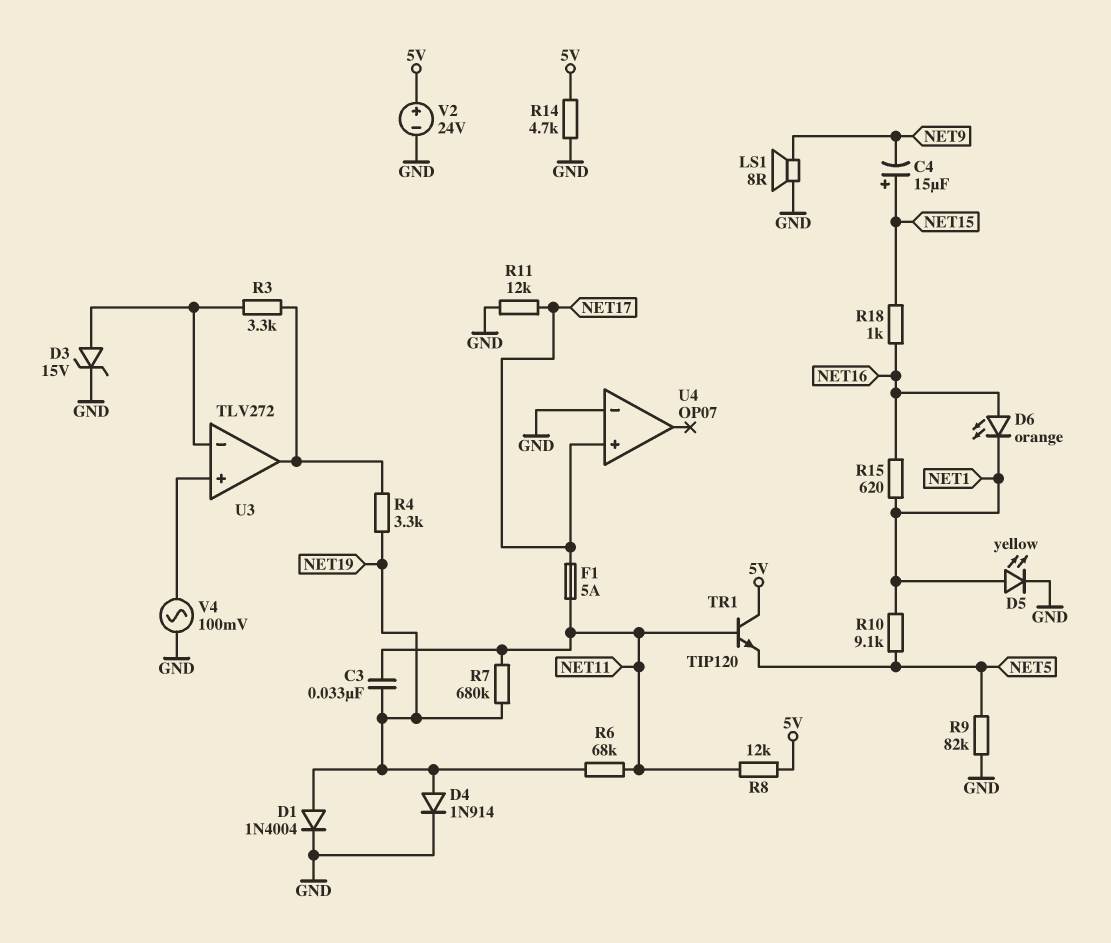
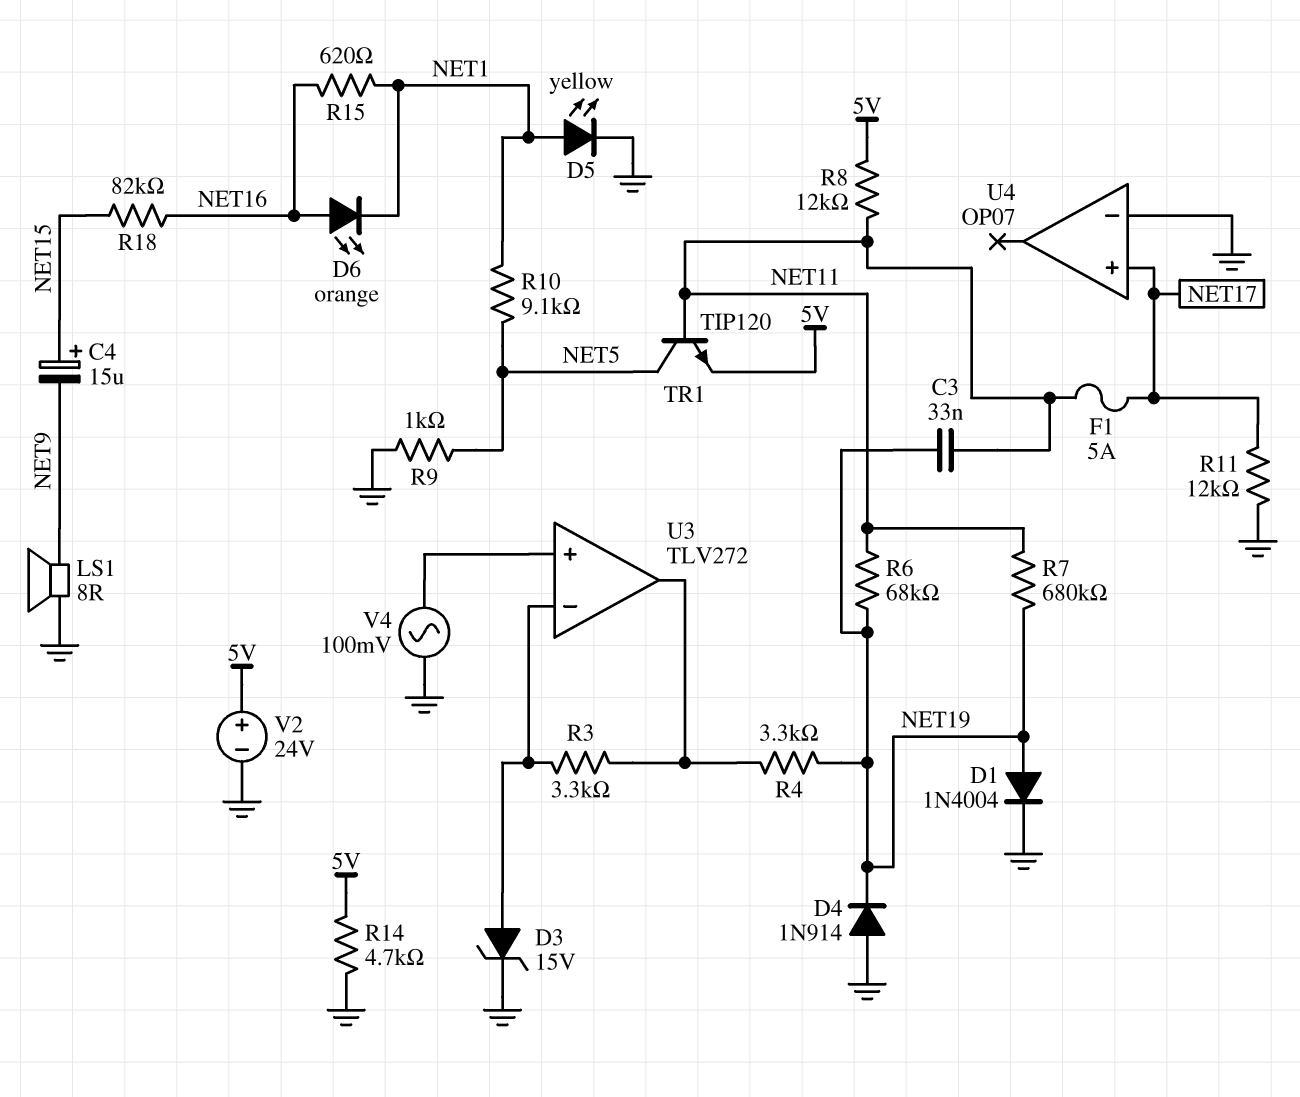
D4: diode 1N914 (A NET19, K GND) -> diode 1N914 (A GND, K NET19)
R9: 82k (GND, NET5) -> 1k (GND, NET5)
R18: 1k (NET15, NET16) -> 82k (NET15, NET16)
TR1: NPN TIP120 (B NET11, C 5V, E NET5) -> NPN TIP120 (B NET11, C NET5, E 5V)

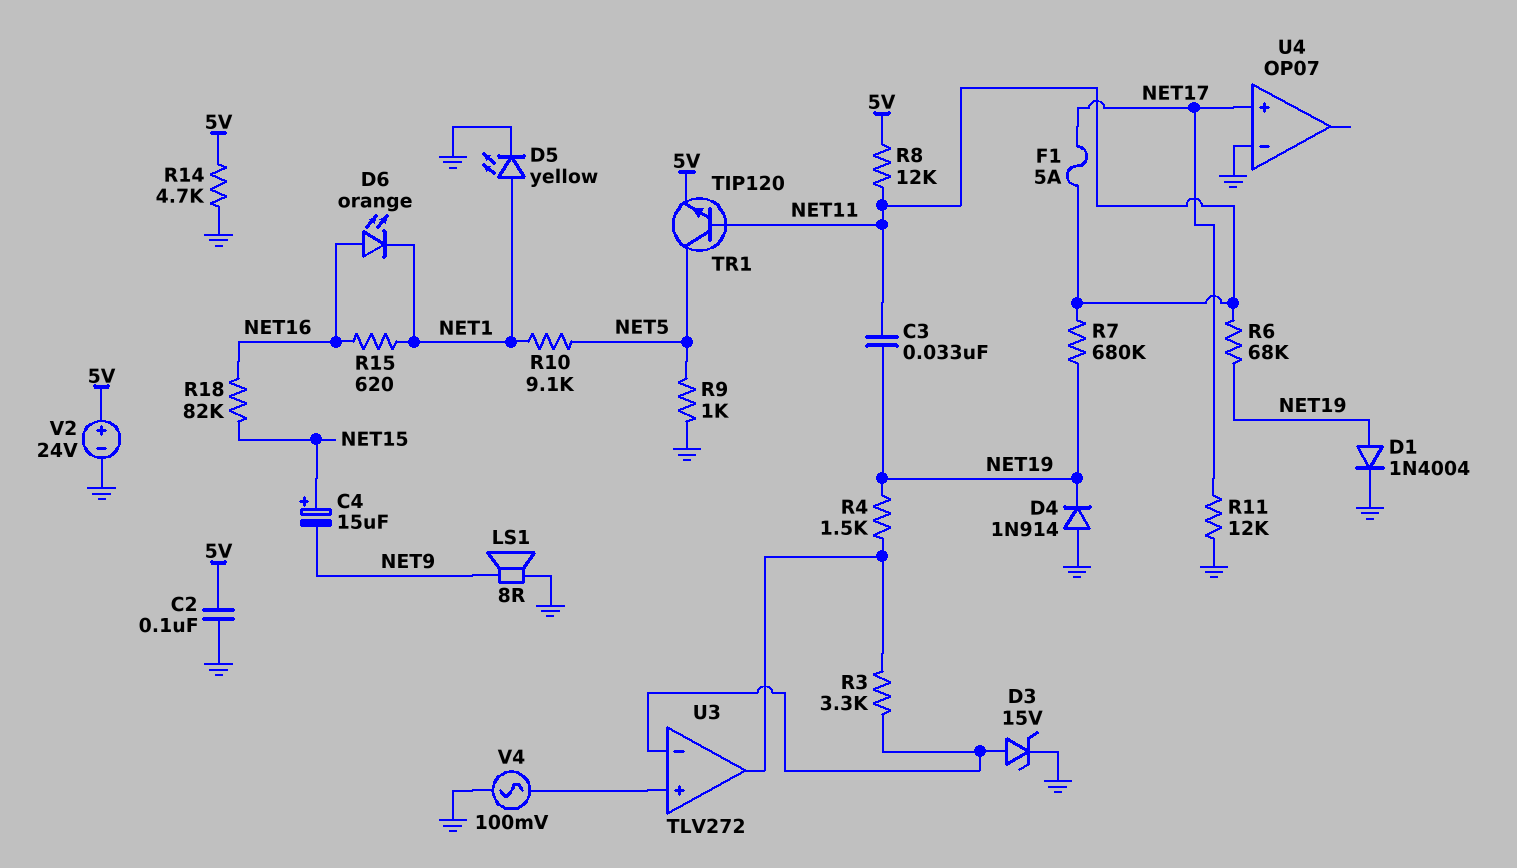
C2: none -> 100nF (5V, GND)
R4: 3.3k (NET19, U3/out) -> 1.5k (NET19, U3/out)

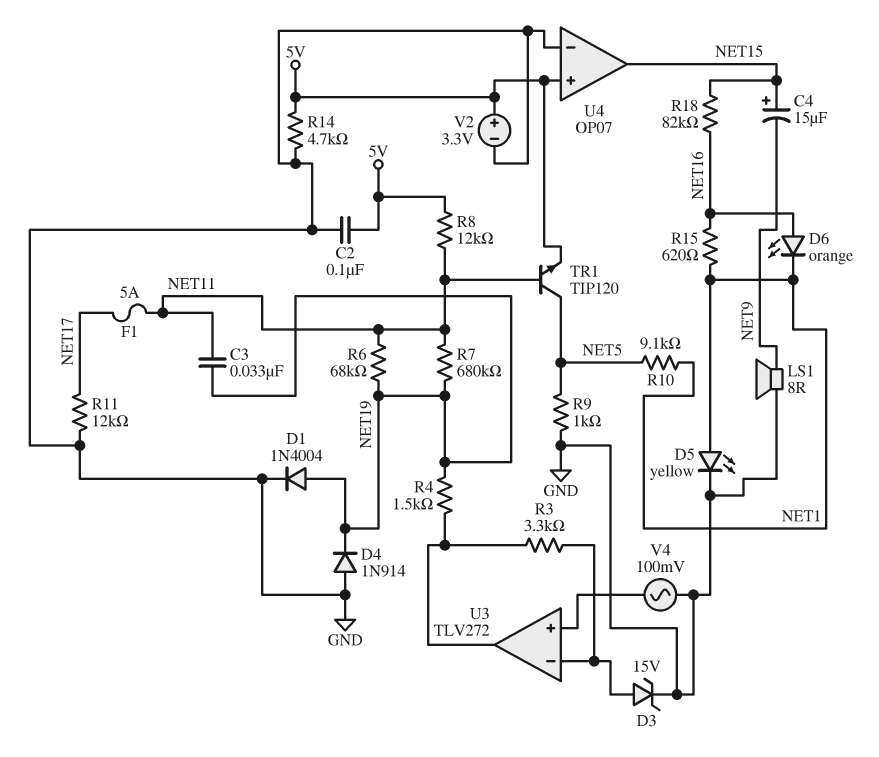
U4 pin in+: NET17 -> 5V
U4 pin out: none -> NET15
V2: 24V (plus 5V, minus GND) -> 3.3V (plus 5V, minus GND)

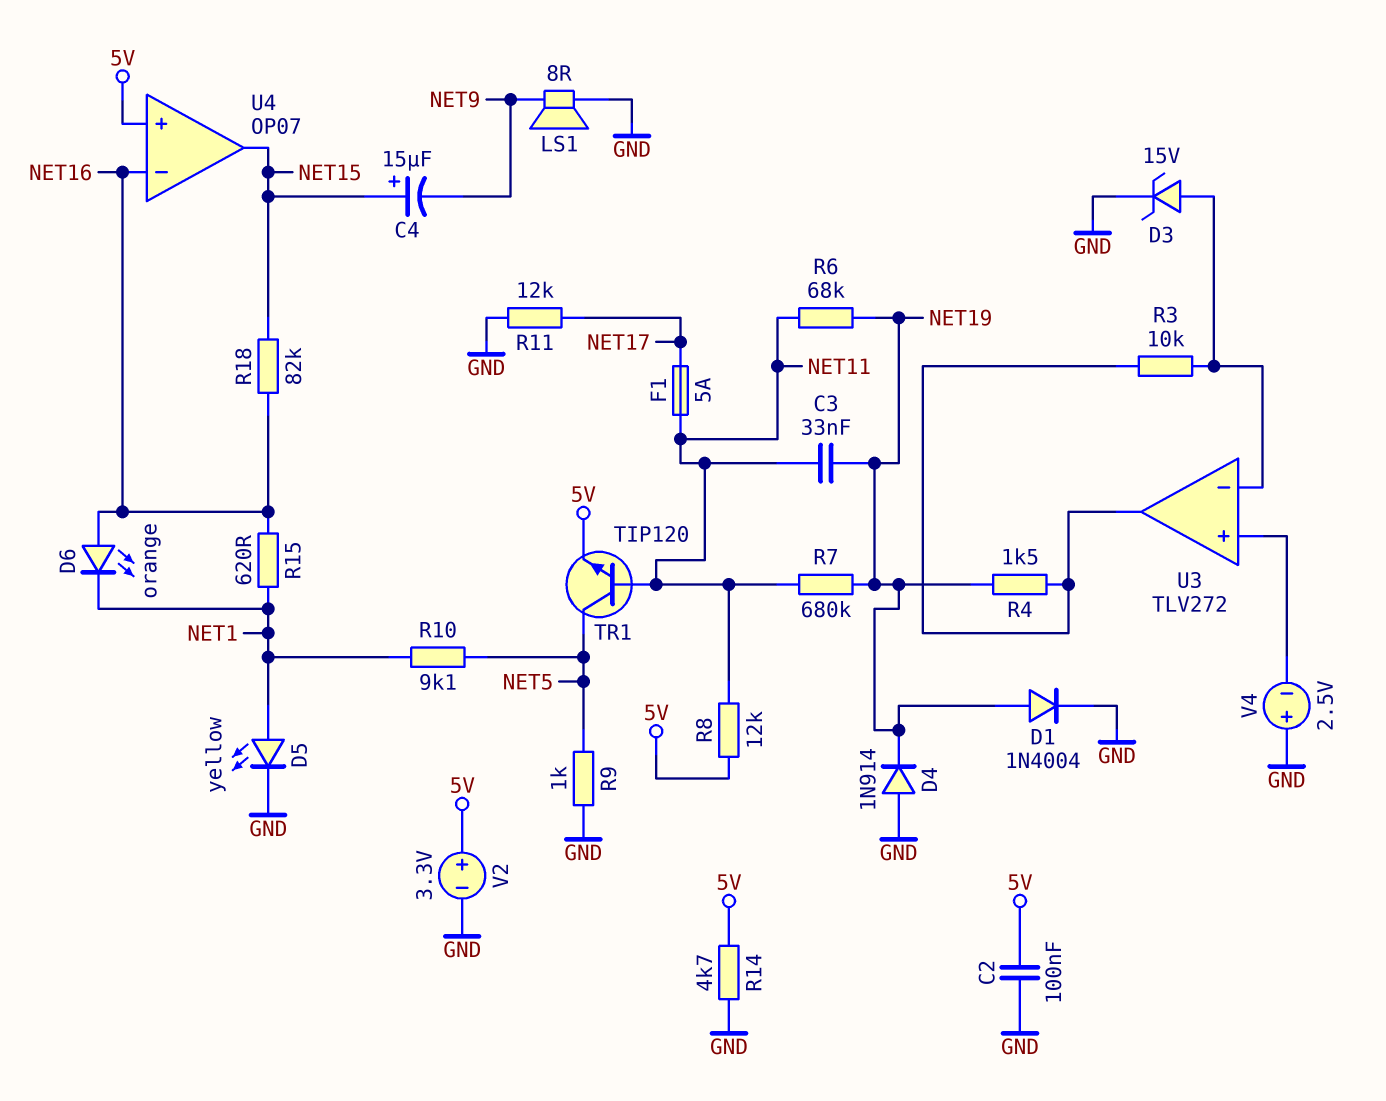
R3: 3.3k (U3/in-, U3/out) -> 10k (U3/in-, U3/out)
U4 pin in-: GND -> NET16
V4: AC 100mV (GND, U3/in+) -> 2.5V (plus GND, minus U3/in+)

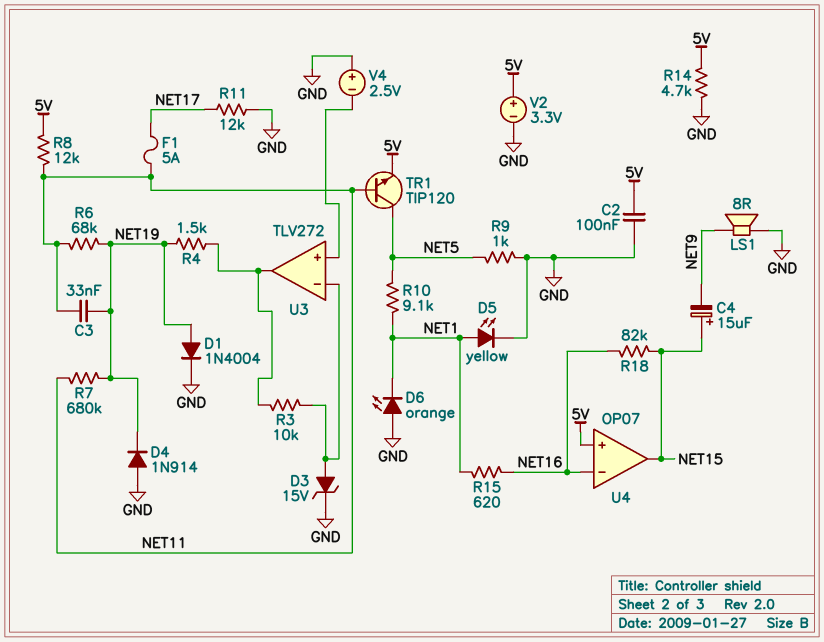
D6: LED orange (A NET16, K NET1) -> LED orange (A GND, K NET1)

